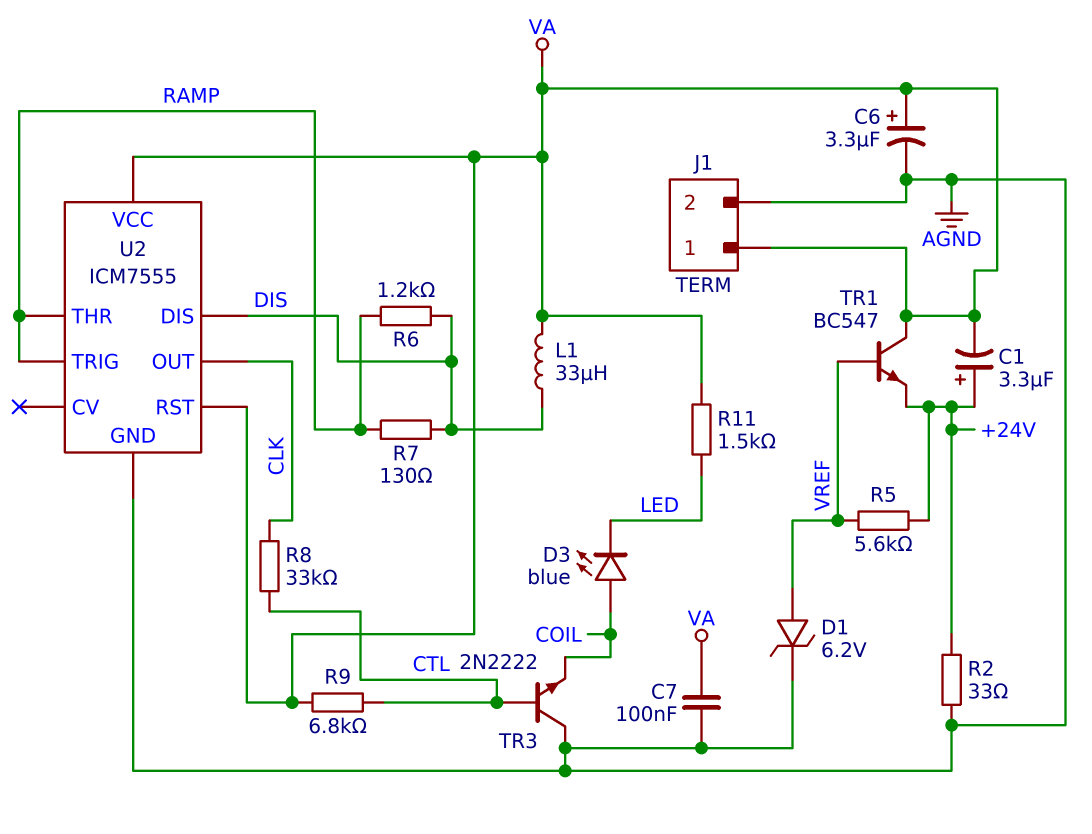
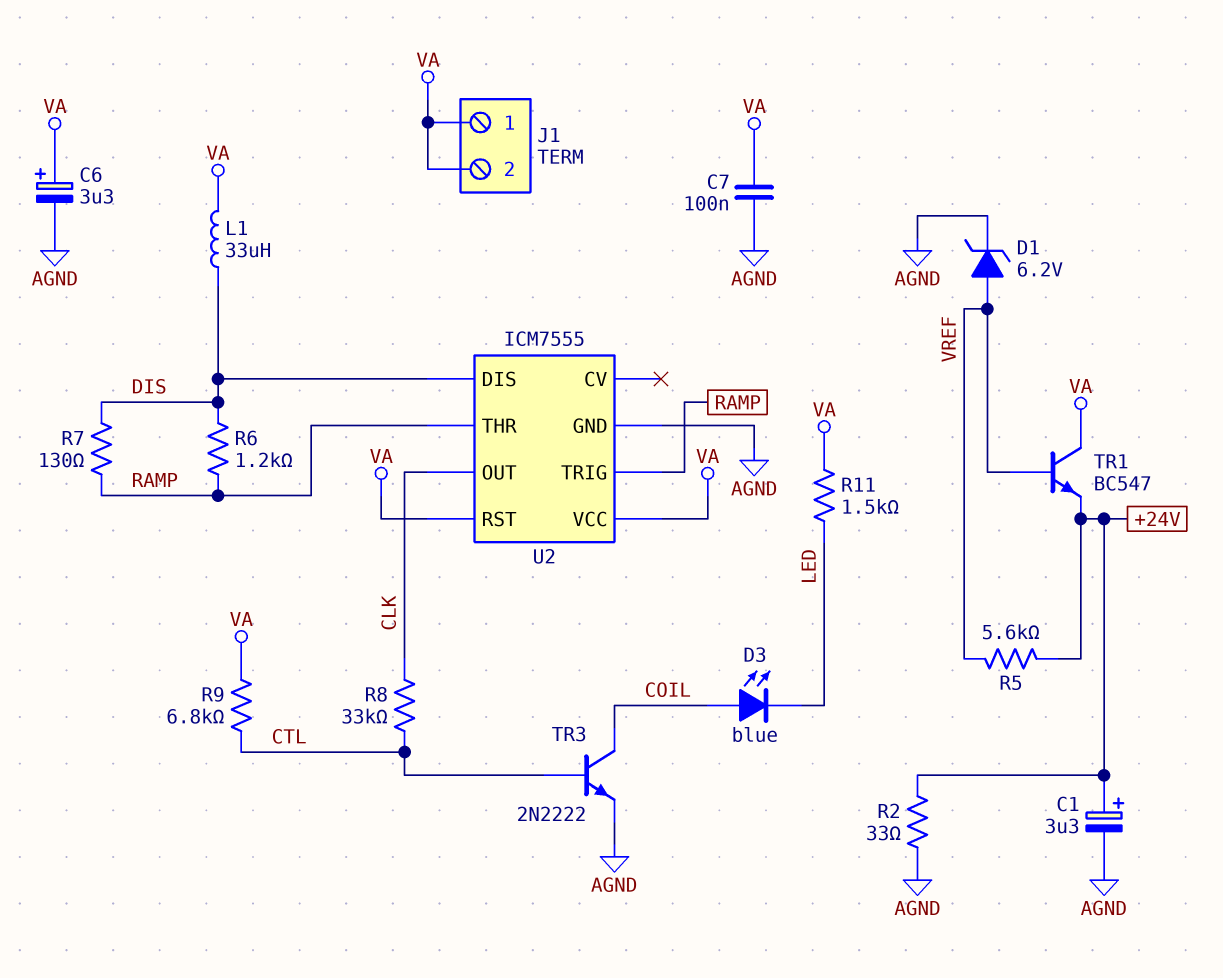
C1: 3.3uF (plus +24V, minus VA) -> 3.3uF (plus +24V, minus AGND)
J1 pin 2: AGND -> VA
TR3: NPN 2N2222 (B CTL, C AGND, E COIL) -> NPN 2N2222 (B CTL, C COIL, E AGND)

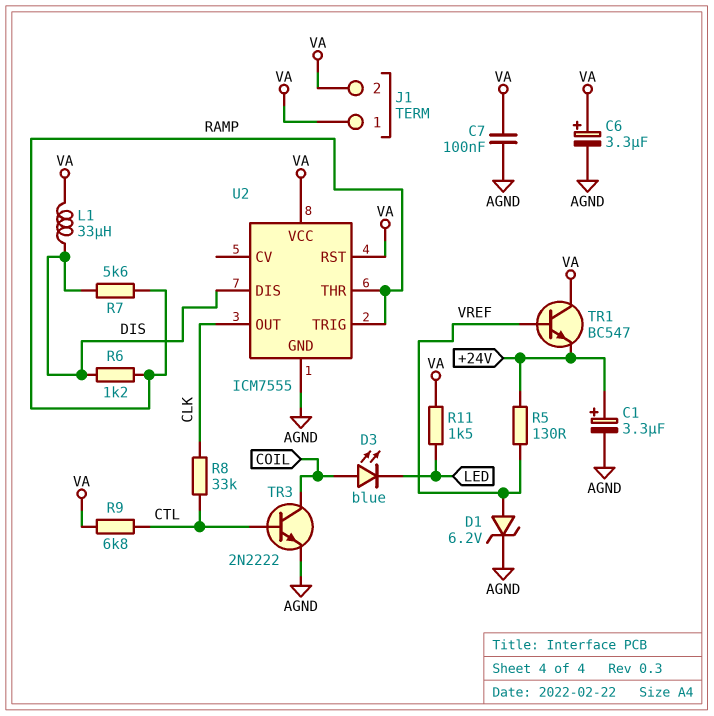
R2: 33 (+24V, AGND) -> none
R5: 5.6k (+24V, VREF) -> 130 (+24V, VREF)
R7: 130 (DIS, RAMP) -> 5.6k (DIS, RAMP)

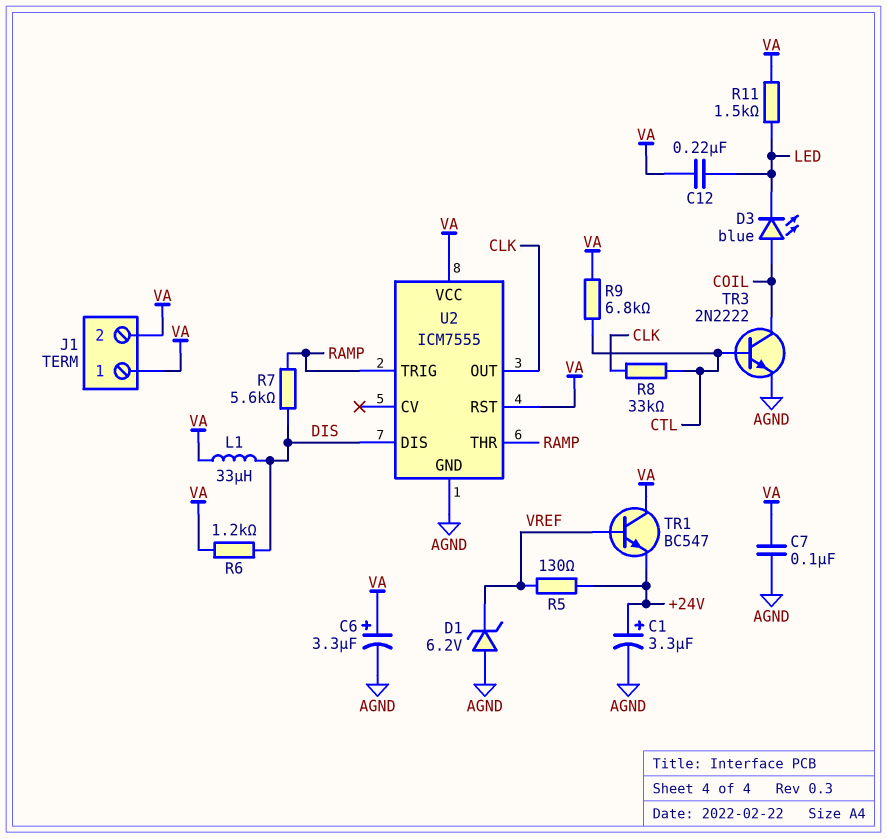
C12: none -> 220nF (LED, VA)
D1: zener 6.2V (A VREF, K AGND) -> zener 6.2V (A AGND, K VREF)
R6: 1.2k (DIS, RAMP) -> 1.2k (DIS, VA)

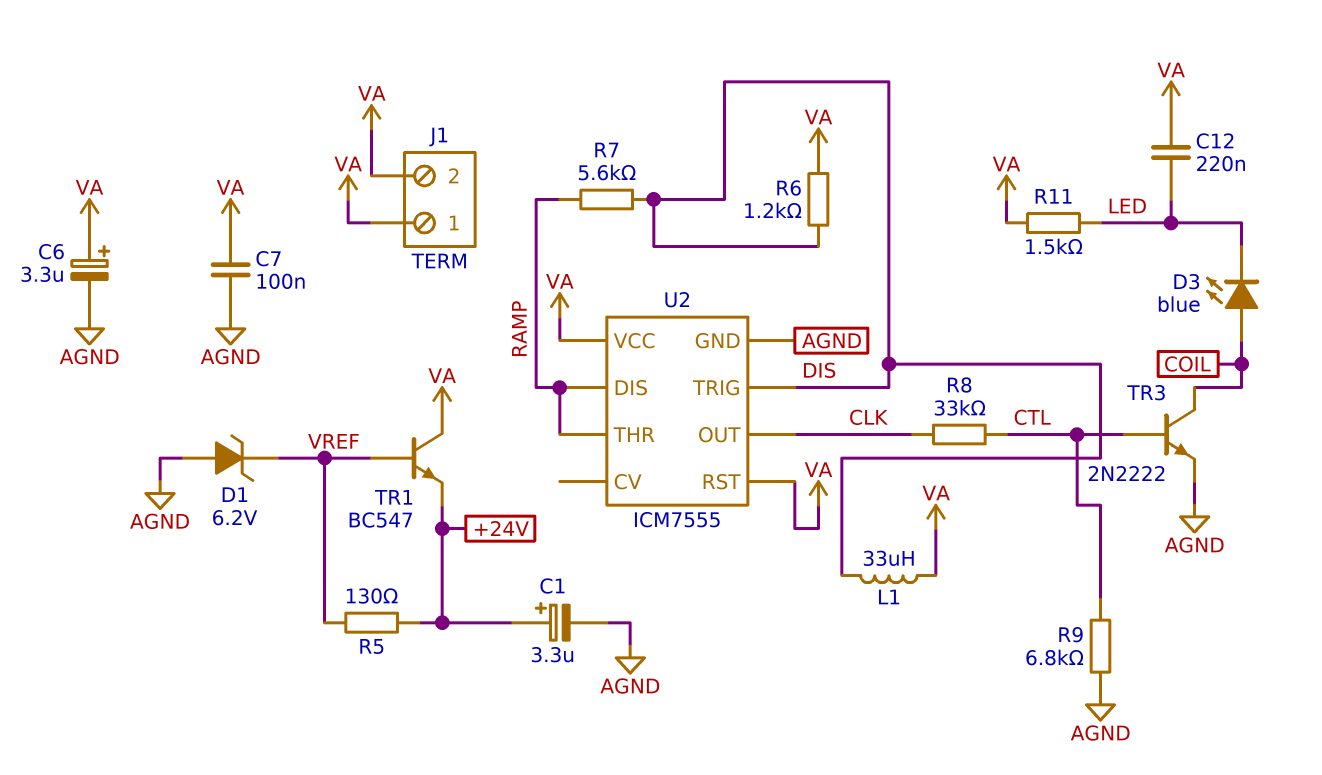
R9: 6.8k (CTL, VA) -> 6.8k (AGND, CTL)
U2 pin DIS: DIS -> RAMP
U2 pin TRIG: RAMP -> DIS

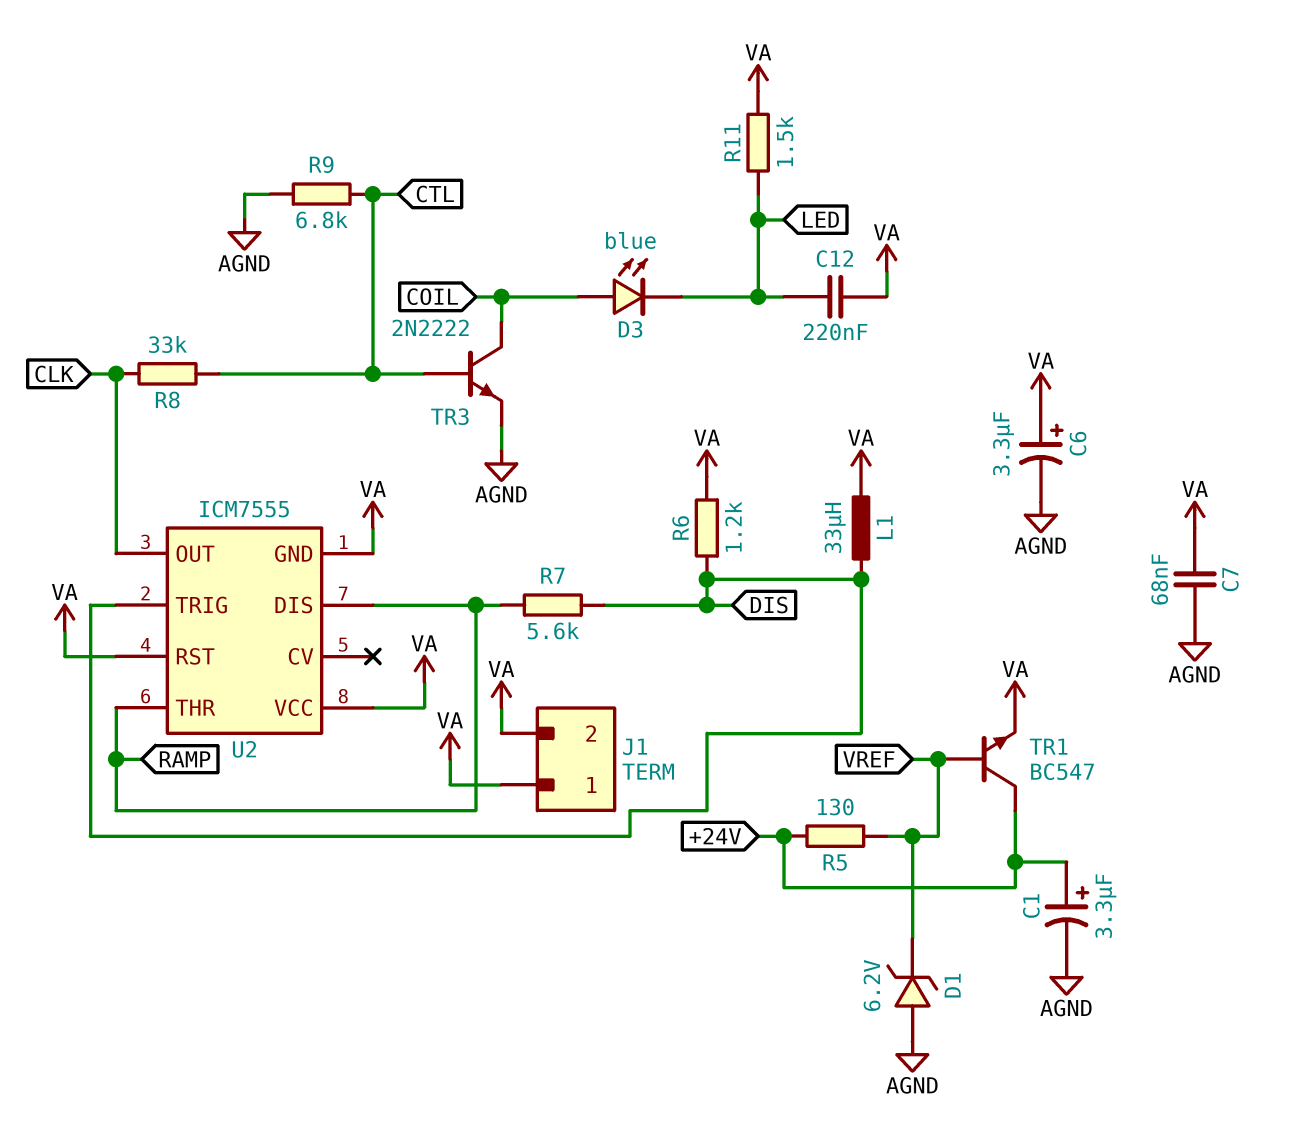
C7: 100nF (AGND, VA) -> 68nF (AGND, VA)
TR1: NPN BC547 (B VREF, C VA, E +24V) -> NPN BC547 (B VREF, C +24V, E VA)
U2 pin GND: AGND -> VA

